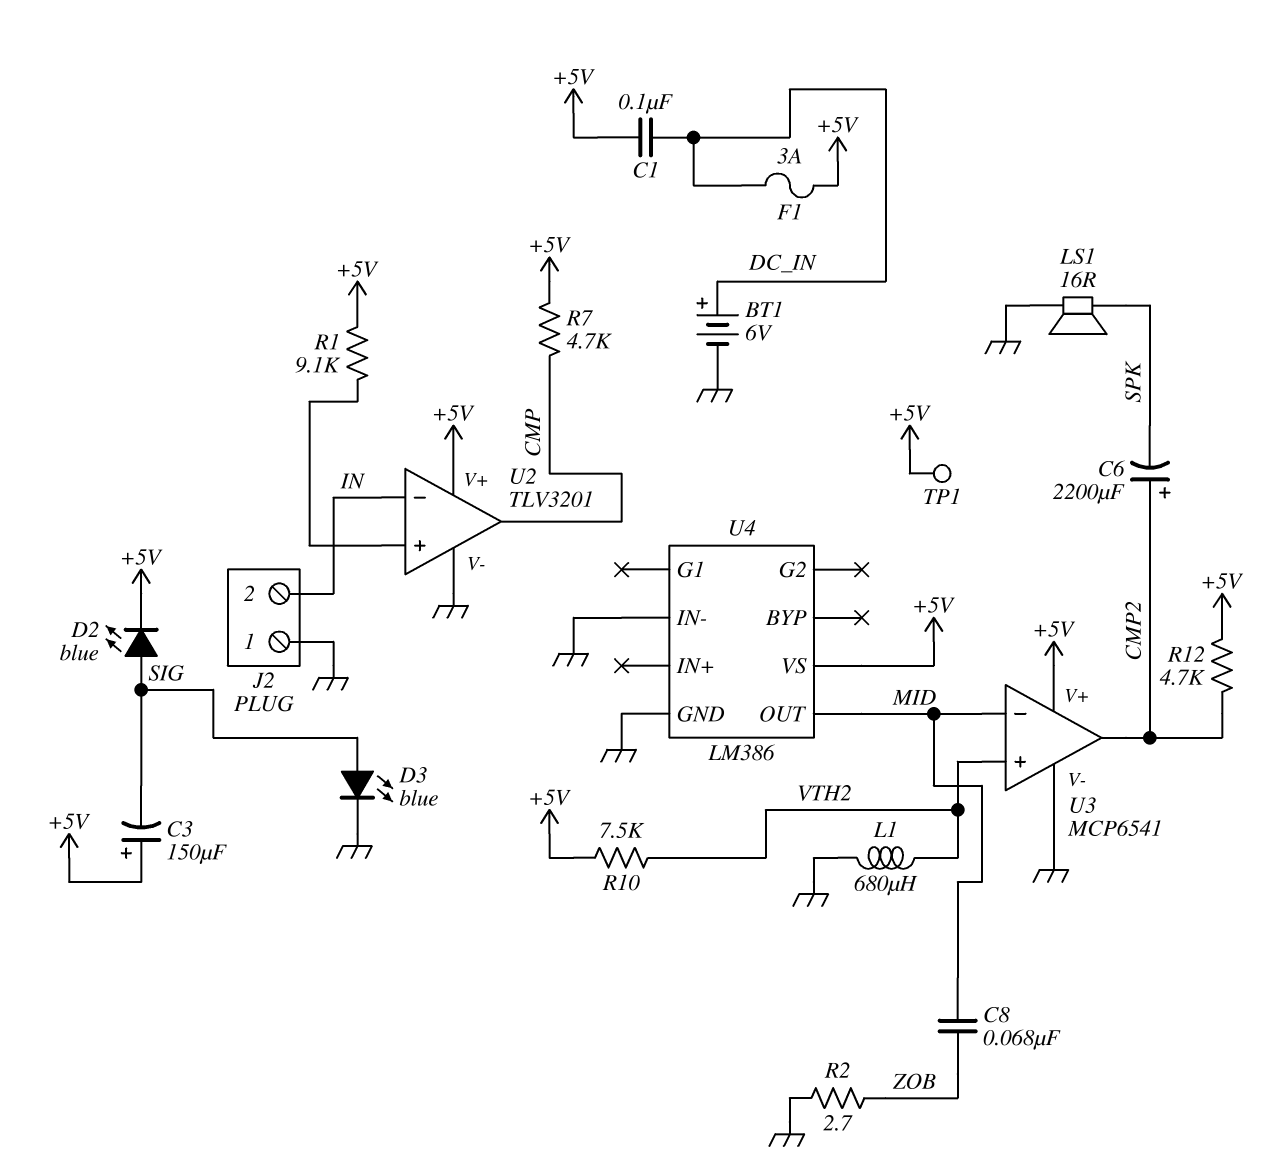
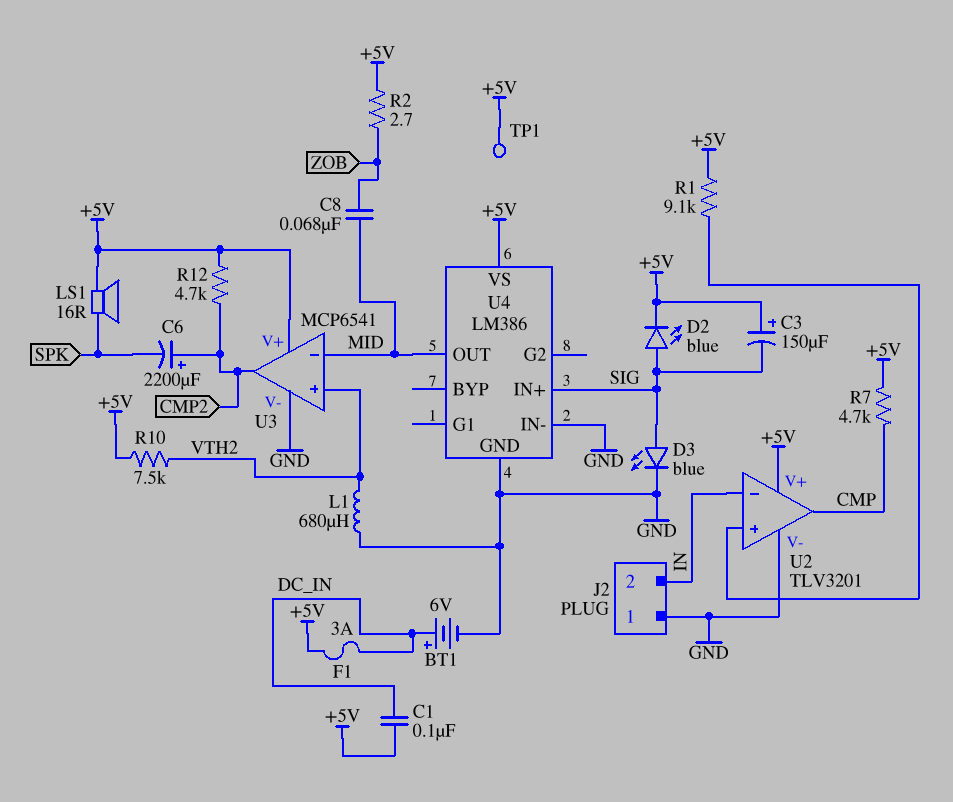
LS1: speaker 16R (GND, SPK) -> speaker 16R (+5V, SPK)
R2: 2.7 (GND, ZOB) -> 2.7 (+5V, ZOB)
U4 pin IN+: none -> SIG

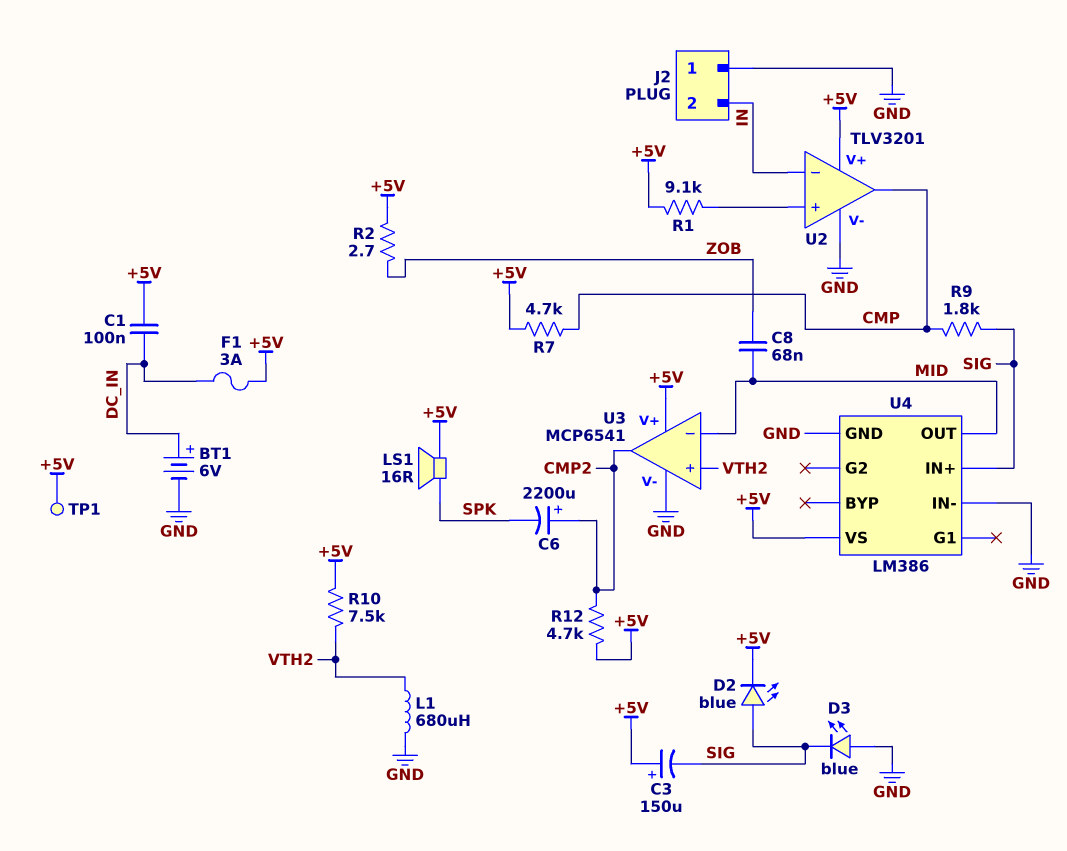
D3: LED blue (A SIG, K GND) -> LED blue (A GND, K SIG)
R9: none -> 1.8k (CMP, SIG)

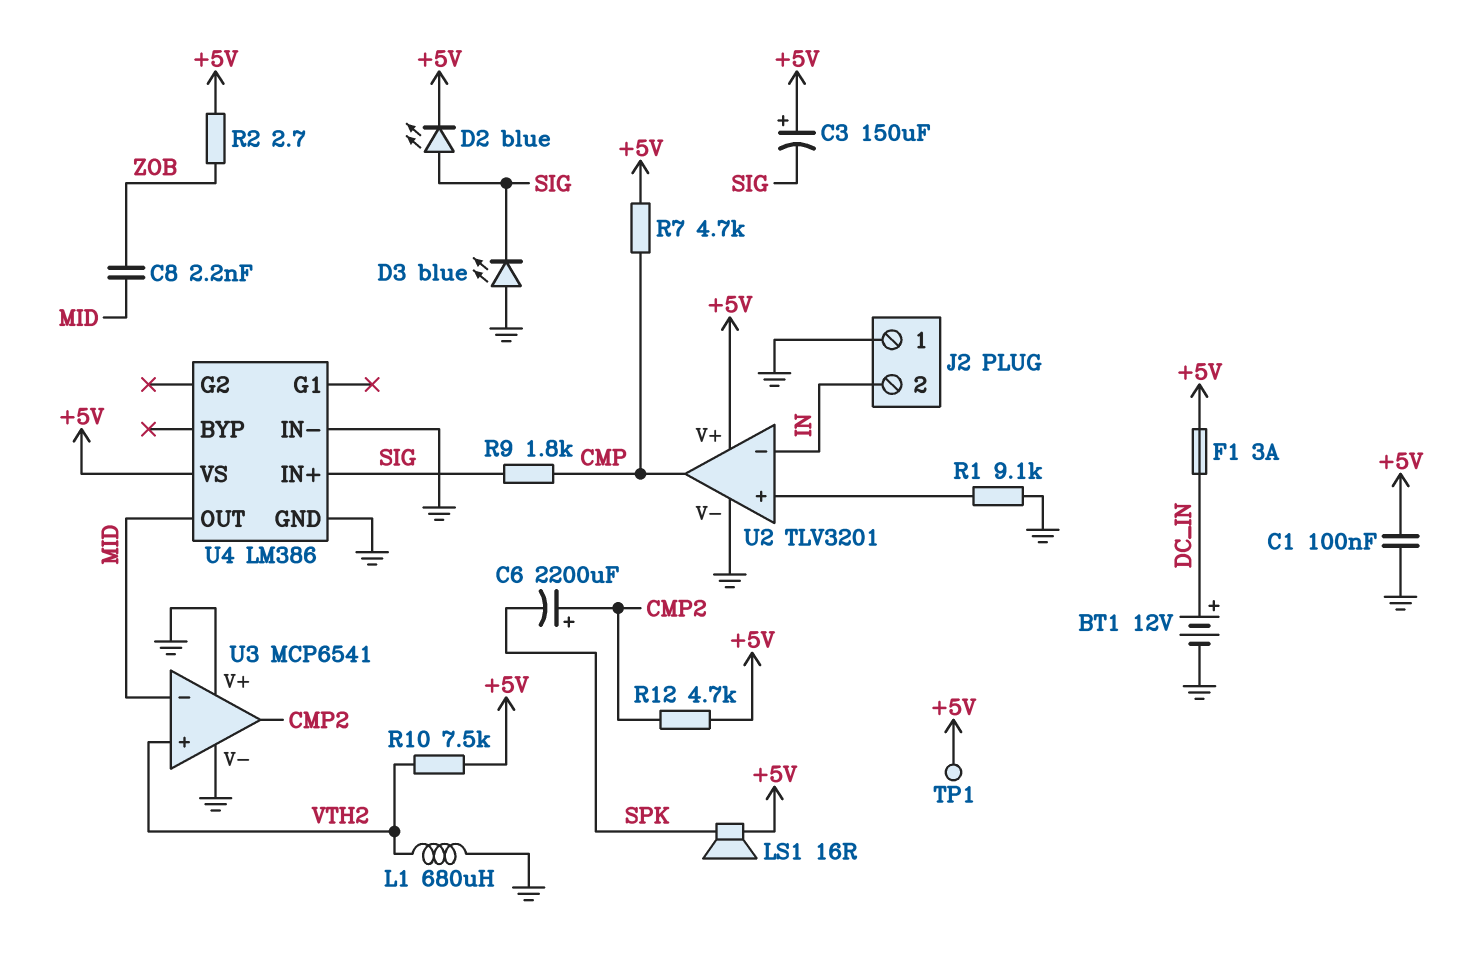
BT1: 6V (plus DC_IN, minus GND) -> 12V (plus DC_IN, minus GND)
C1: 100nF (+5V, DC_IN) -> 100nF (+5V, GND)
C8: 68nF (MID, ZOB) -> 2.2nF (MID, ZOB)
R1: 9.1k (+5V, U2/in+) -> 9.1k (GND, U2/in+)
U3 pin V+: +5V -> GND

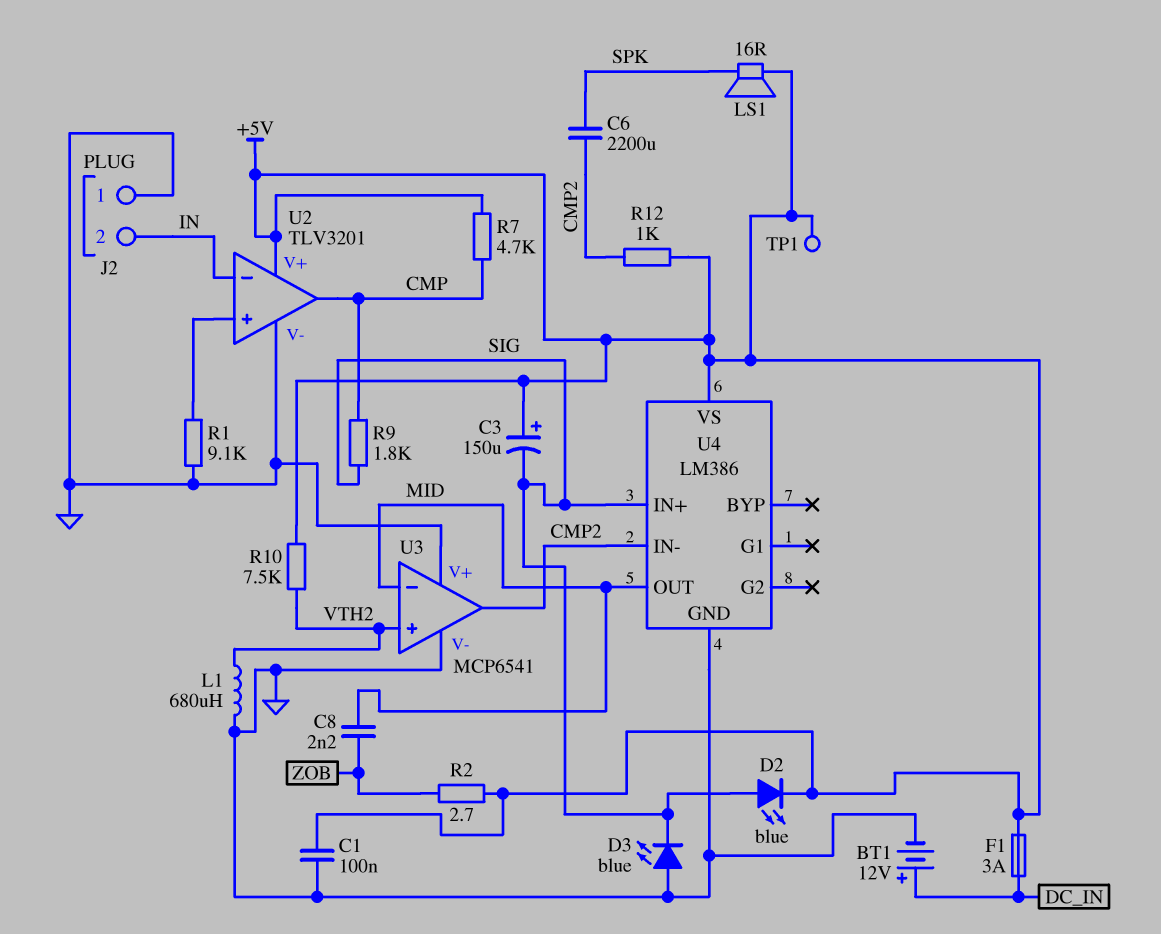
C6: 2200uF (plus CMP2, minus SPK) -> 2200uF (CMP2, SPK)
R12: 4.7k (+5V, CMP2) -> 1k (+5V, CMP2)
U4 pin IN-: GND -> CMP2

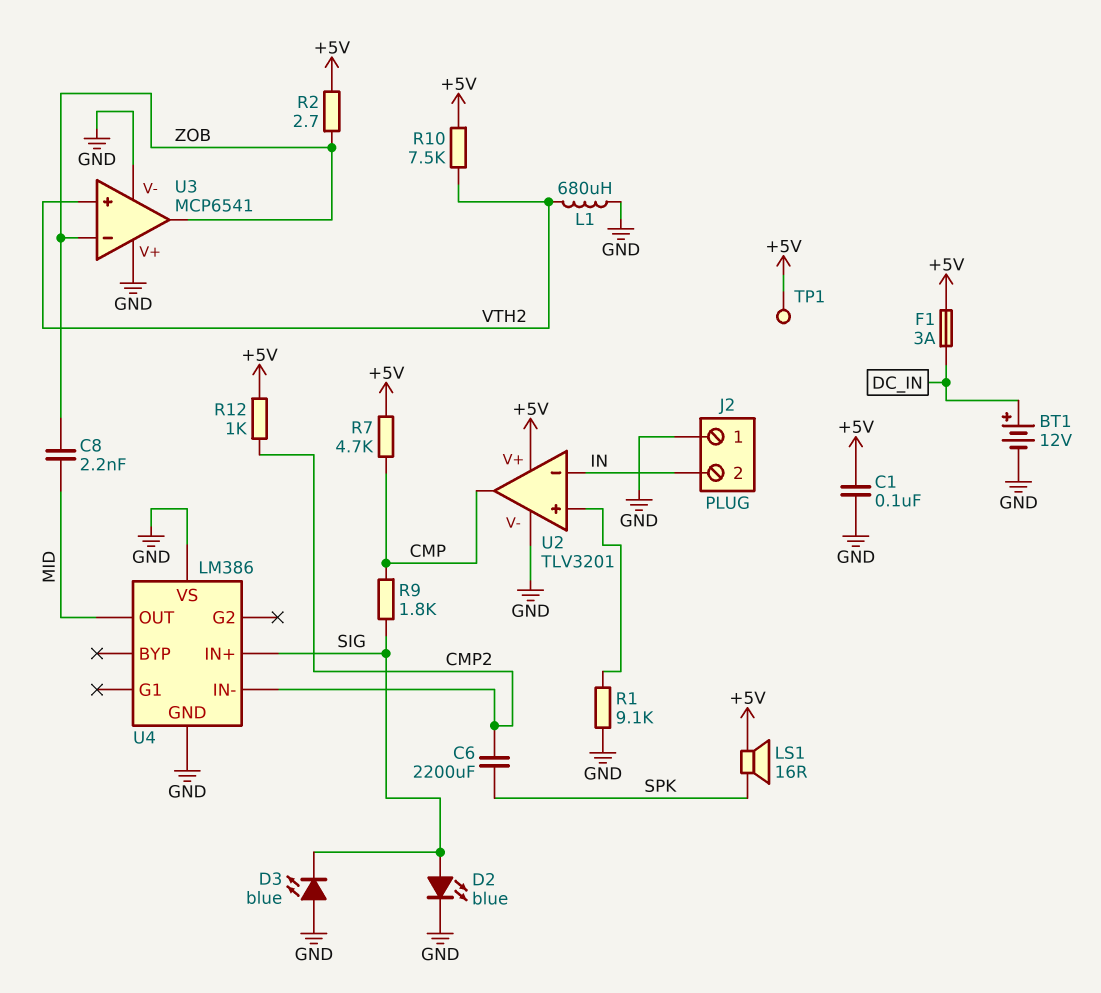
C3: 150uF (plus +5V, minus SIG) -> none
D2: LED blue (A SIG, K +5V) -> LED blue (A SIG, K GND)
U3 pin in-: MID -> ZOB
U3 pin out: CMP2 -> ZOB
U4 pin VS: +5V -> GND

